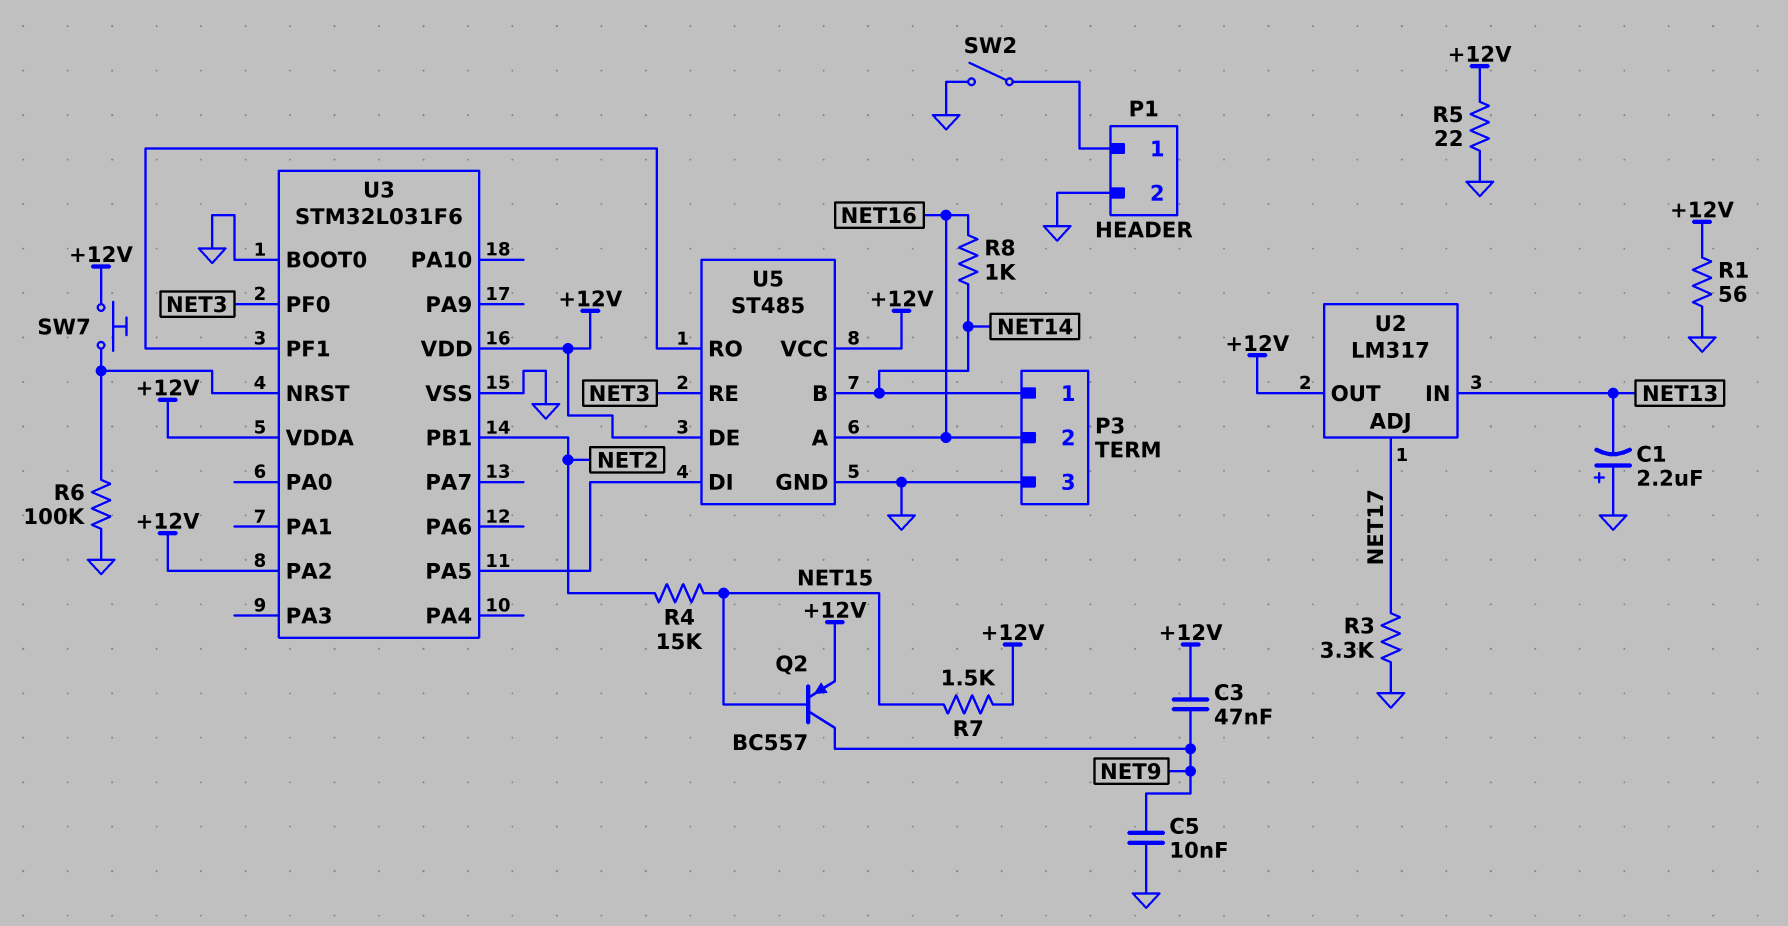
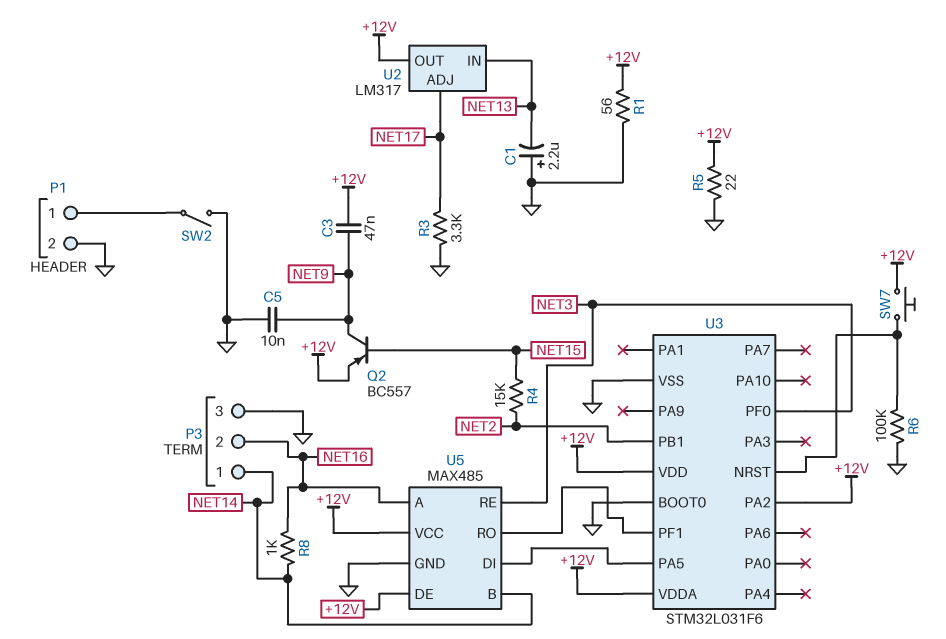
R7: 1.5k (+12V, NET15) -> none
U5: ST485 -> MAX485

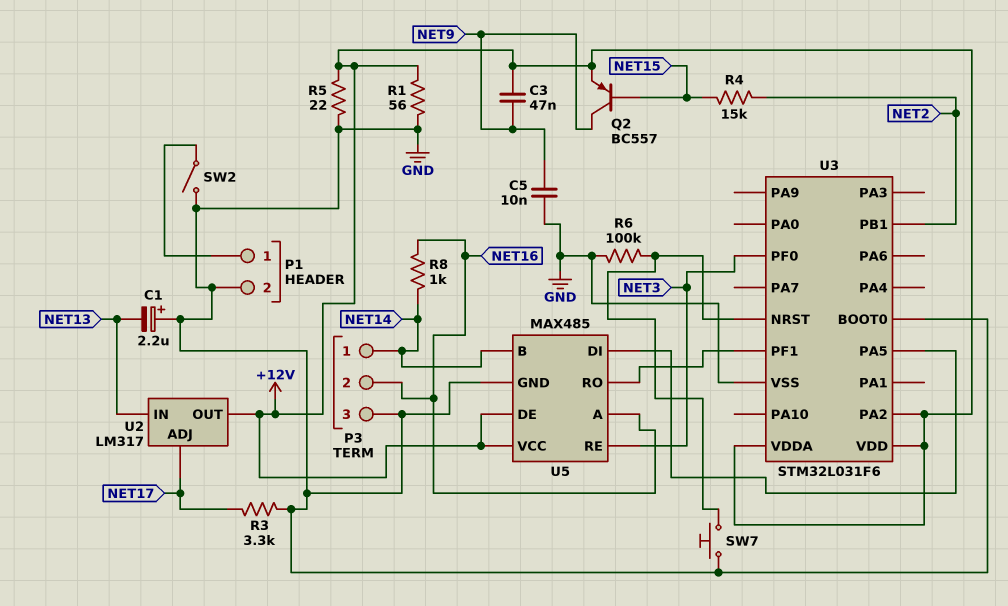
SW7: button (+12V, U3/NRST) -> button (GND, U3/NRST)

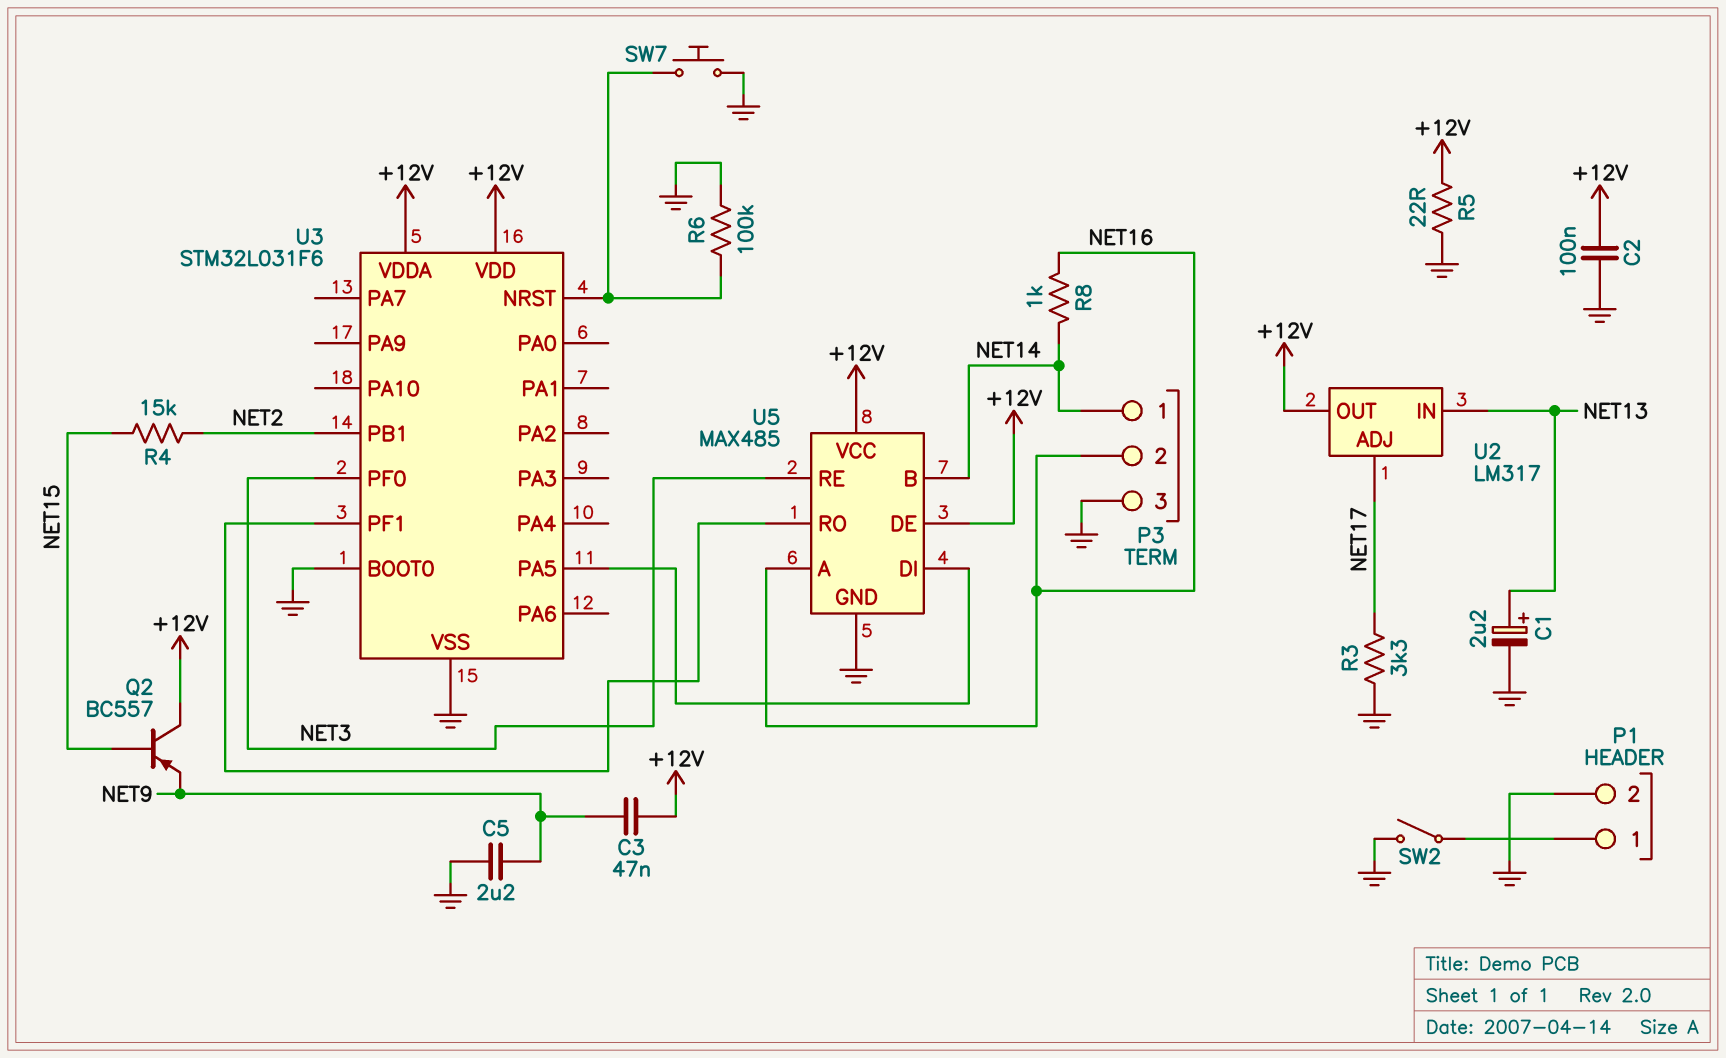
C1: 2.2uF (plus GND, minus NET13) -> 2.2uF (plus NET13, minus GND)
C2: none -> 100nF (+12V, GND)
C5: 10nF (GND, NET9) -> 2.2uF (GND, NET9)
Q2: PNP BC557 (B NET15, C NET9, E +12V) -> PNP BC557 (B NET15, C +12V, E NET9)
R1: 56 (+12V, GND) -> none
U3 pin PA2: +12V -> none

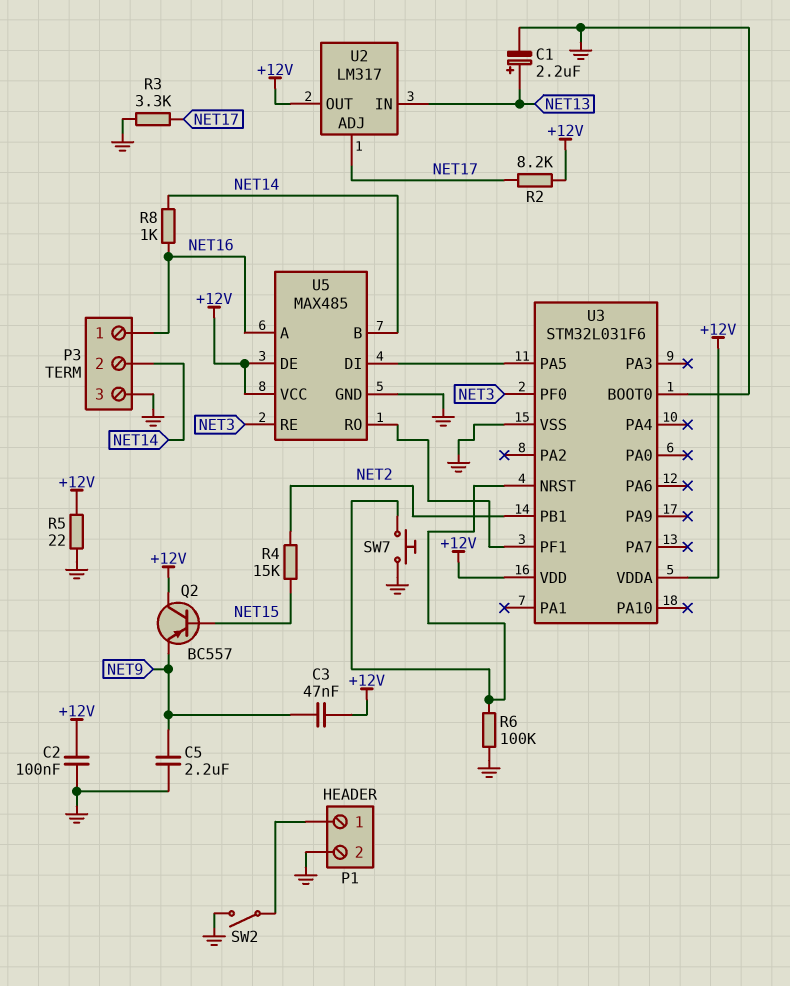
P3 pin 1: NET14 -> NET16
P3 pin 2: NET16 -> NET14
R2: none -> 8.2k (+12V, NET17)

